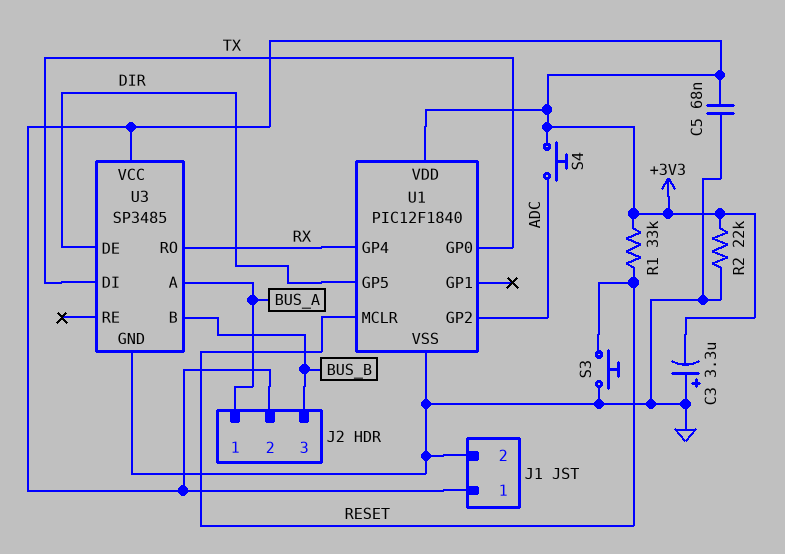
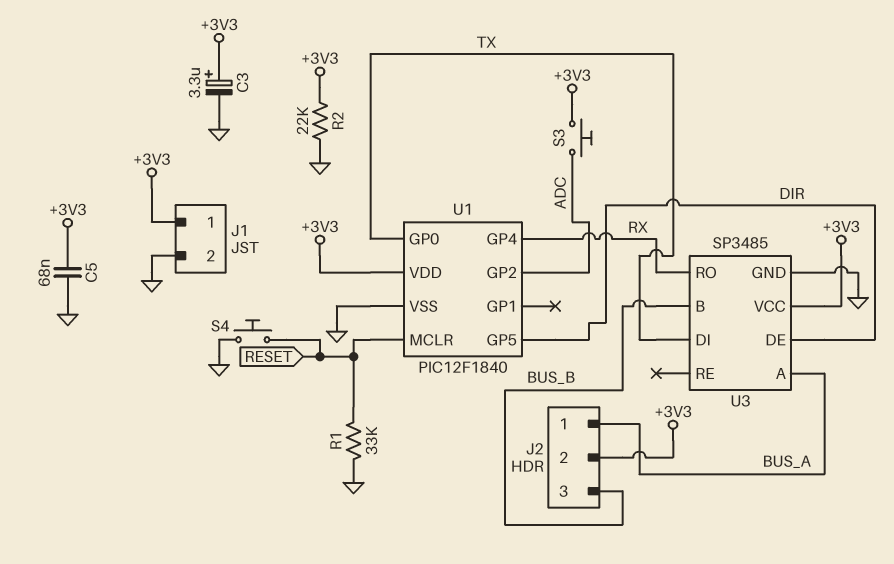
C3: 3.3uF (plus GND, minus +3V3) -> 3.3uF (plus +3V3, minus GND)
R1: 33k (+3V3, RESET) -> 33k (GND, RESET)
S3: button (GND, RESET) -> button (+3V3, ADC)
S4: button (+3V3, ADC) -> button (GND, RESET)

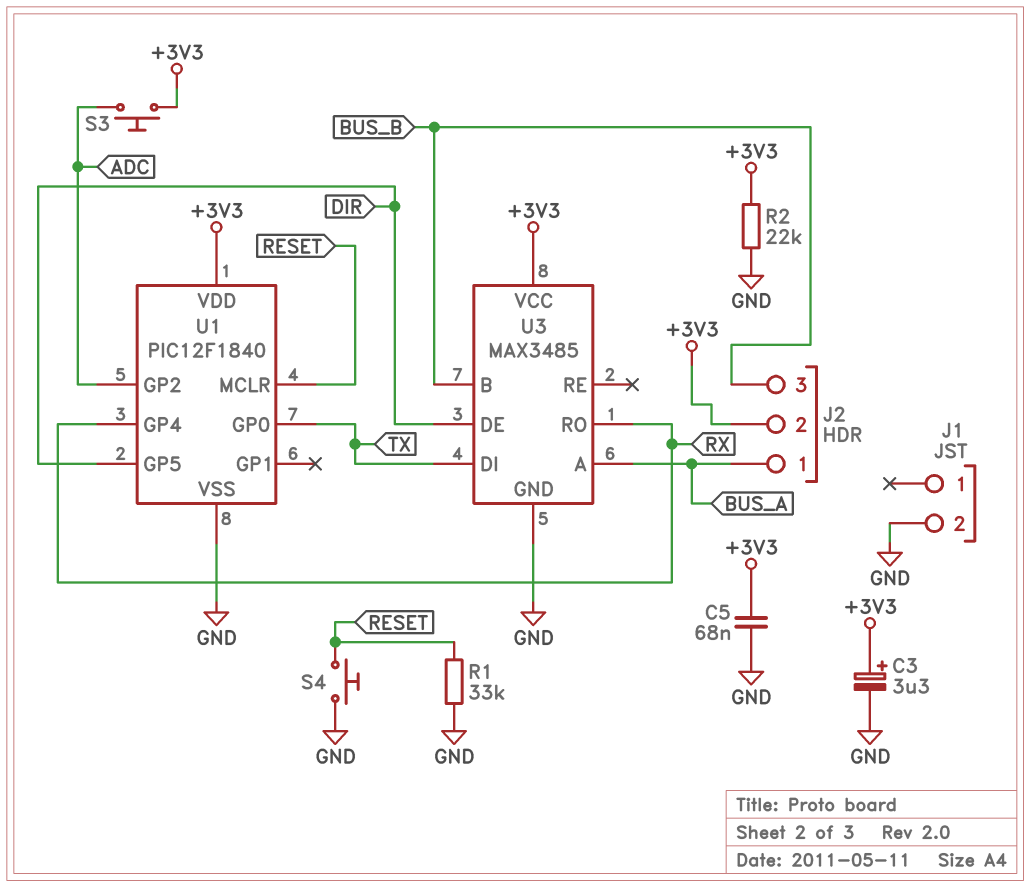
J1 pin 1: +3V3 -> none
U3: SP3485 -> MAX3485

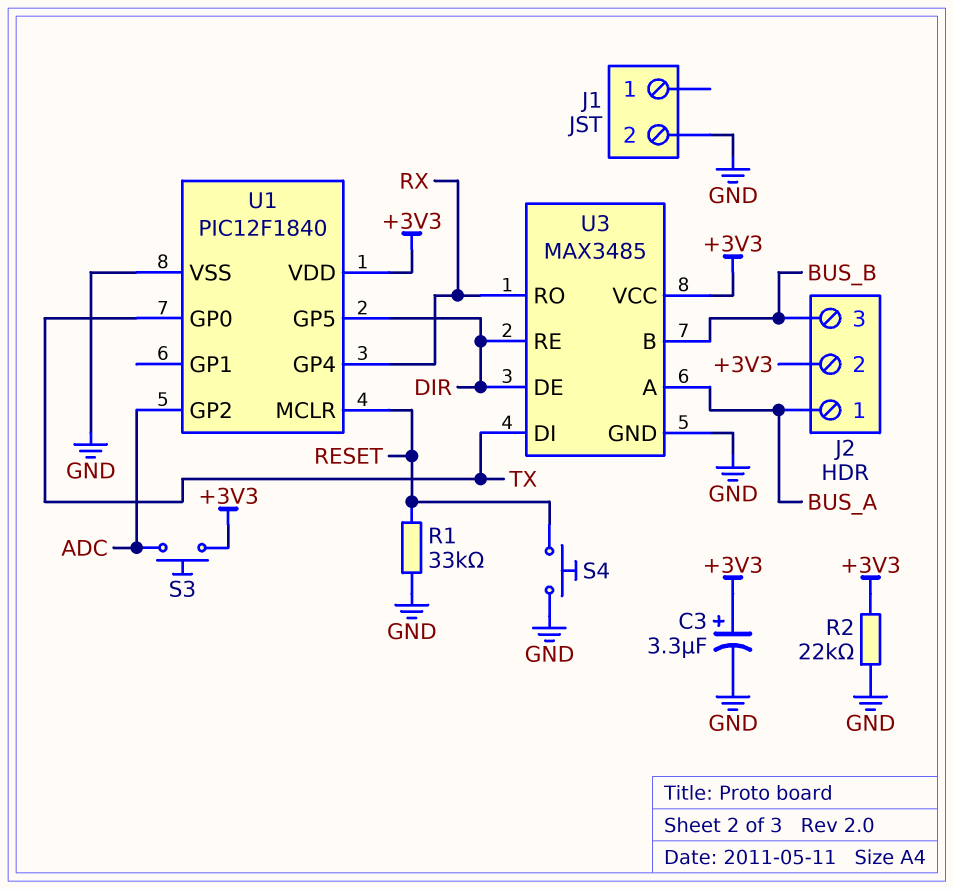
C5: 68nF (+3V3, GND) -> none
U3 pin RE: none -> DIR

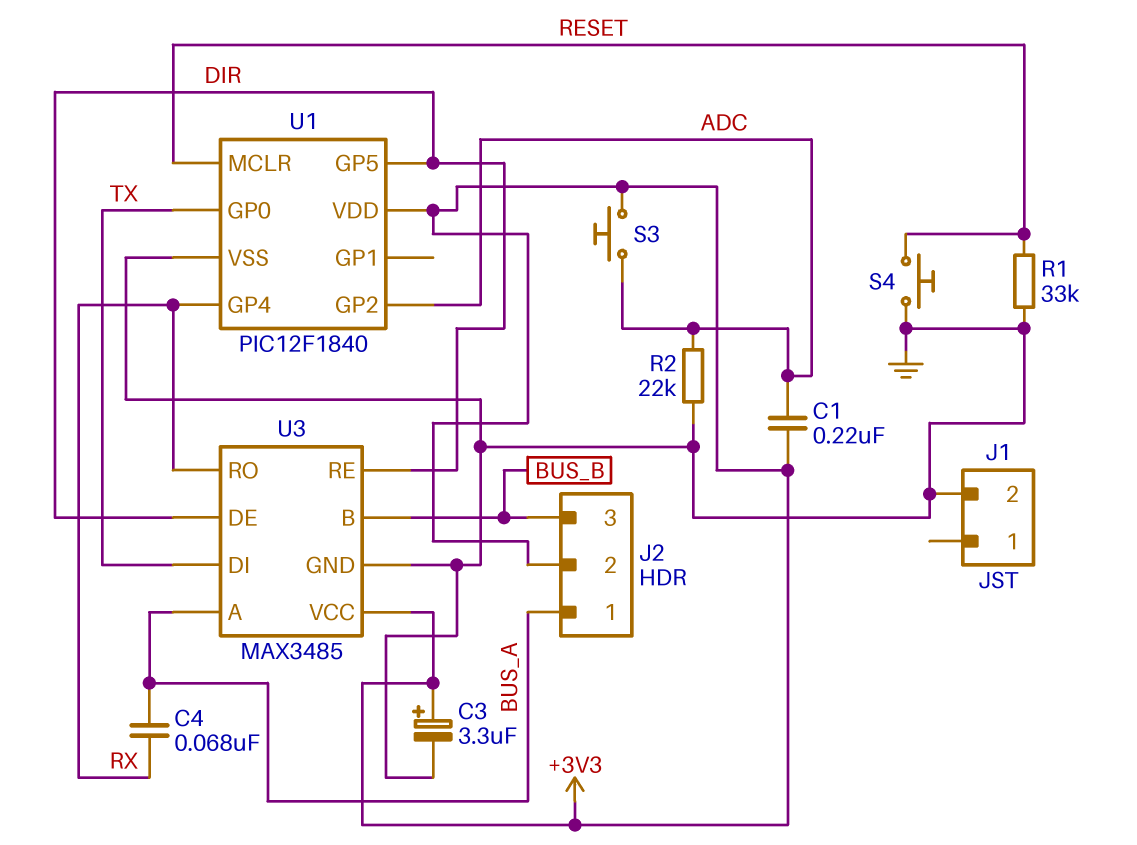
C1: none -> 220nF (+3V3, ADC)
C4: none -> 68nF (BUS_A, RX)
R2: 22k (+3V3, GND) -> 22k (ADC, GND)

